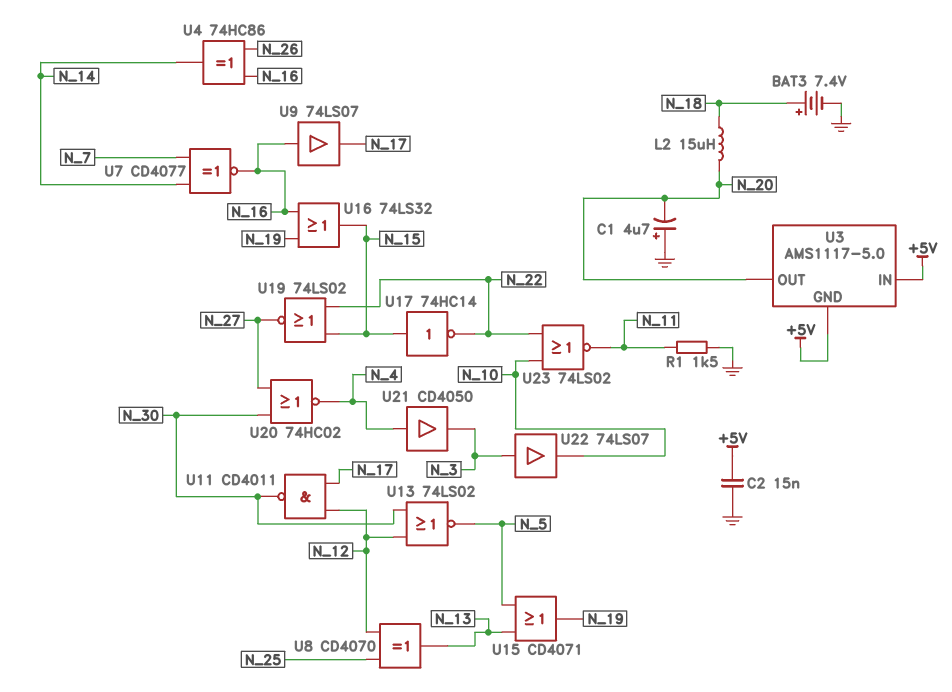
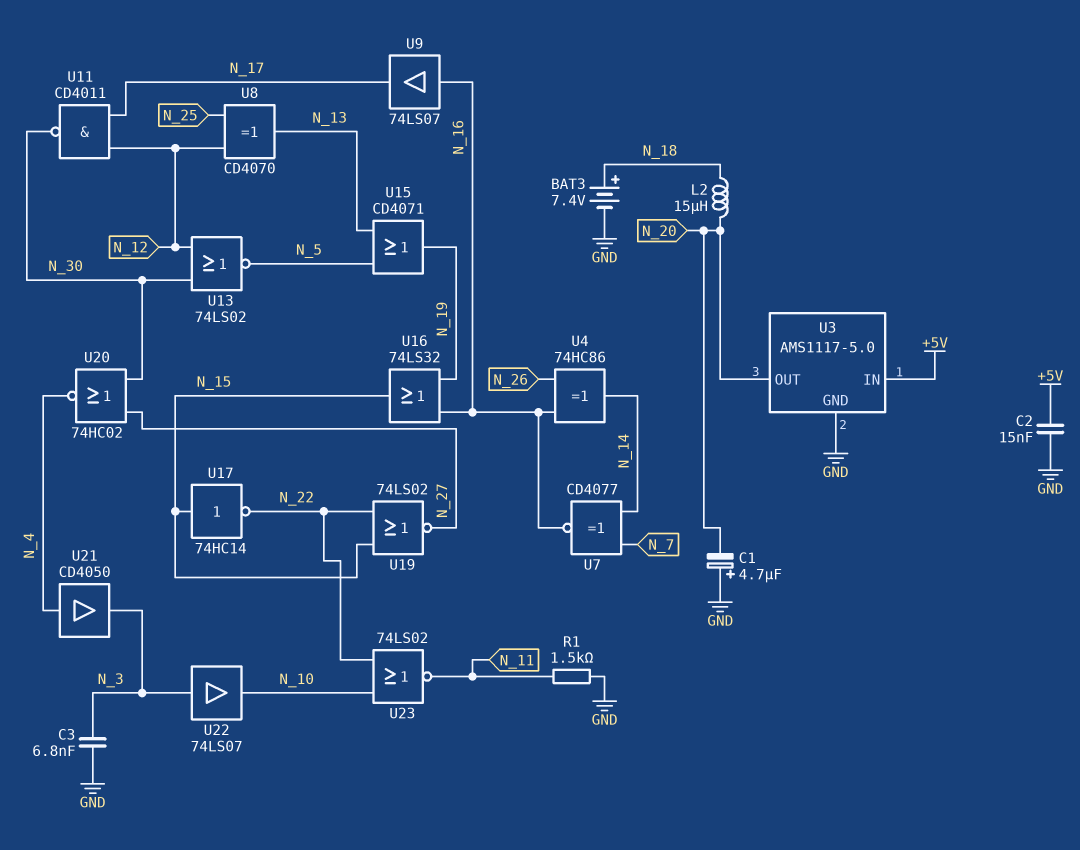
C3: none -> 6.8nF (GND, N_3)
U3 pin GND: +5V -> GND

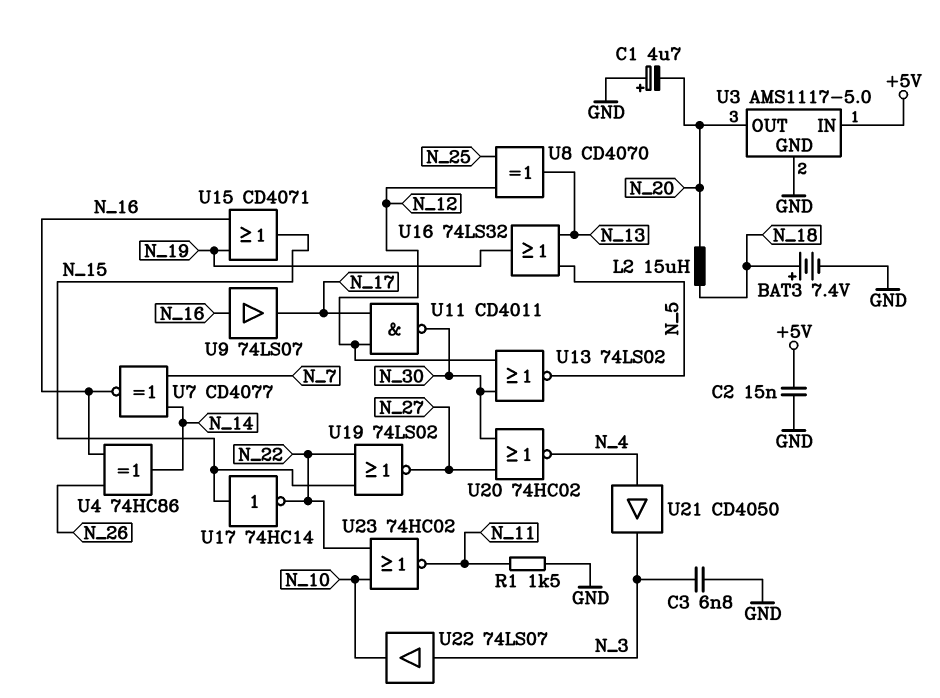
U15: OR CD4071 (in N_5, in N_13, out N_19) -> OR CD4071 (in N_16, in N_19, out N_15)
U16: OR 74LS32 (in N_16, in N_19, out N_15) -> OR 74LS32 (in N_5, in N_13, out N_19)
U23: NOR 74LS02 (in N_10, in N_22, out N_11) -> NOR 74HC02 (in N_10, in N_22, out N_11)

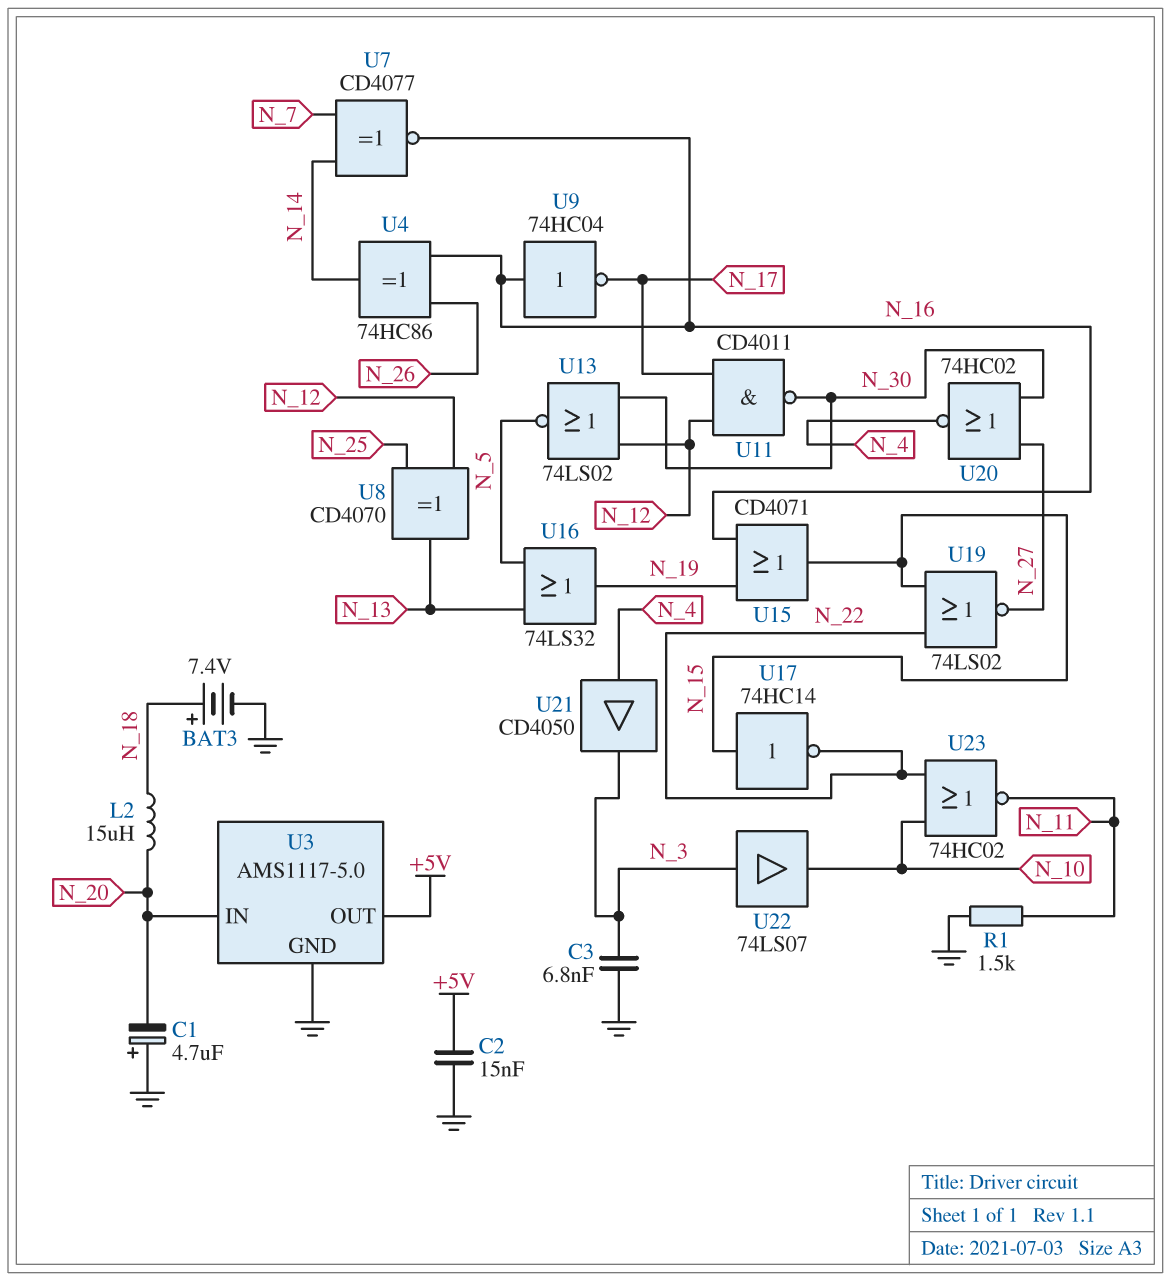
U3 pin IN: +5V -> N_20
U3 pin OUT: N_20 -> +5V
U9: buffer 74LS07 (in N_16, out N_17) -> NOT 74HC04 (in N_16, out N_17)

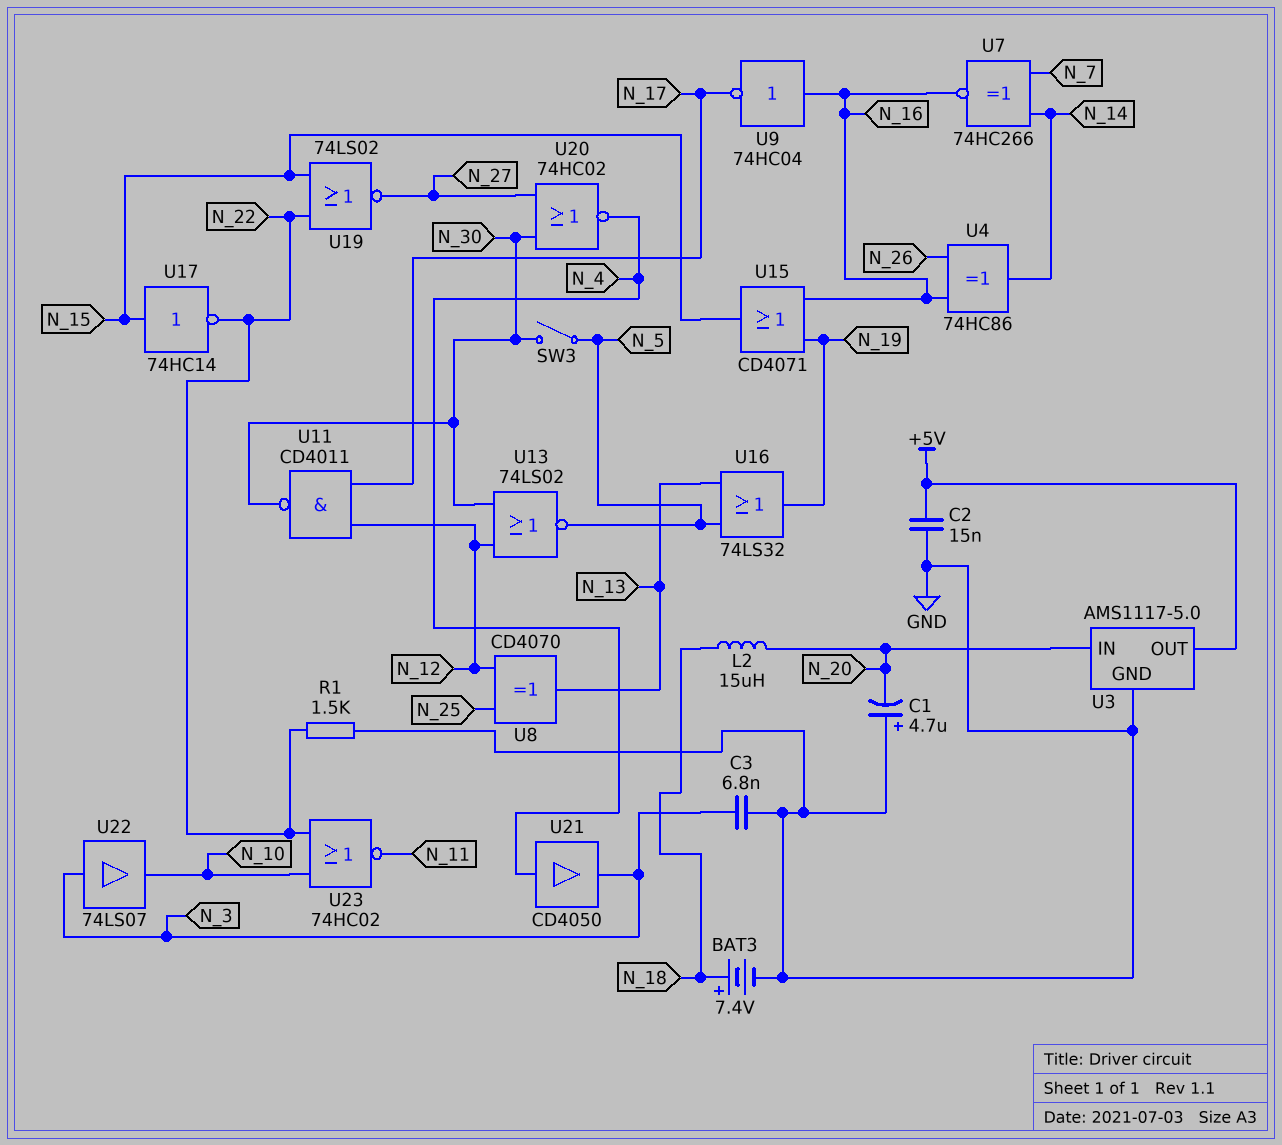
R1: 1.5k (GND, N_11) -> 1.5k (GND, N_22)
SW3: none -> switch (N_5, N_30)
U7: XNOR CD4077 (in N_7, in N_14, out N_16) -> XNOR 74HC266 (in N_7, in N_14, out N_16)

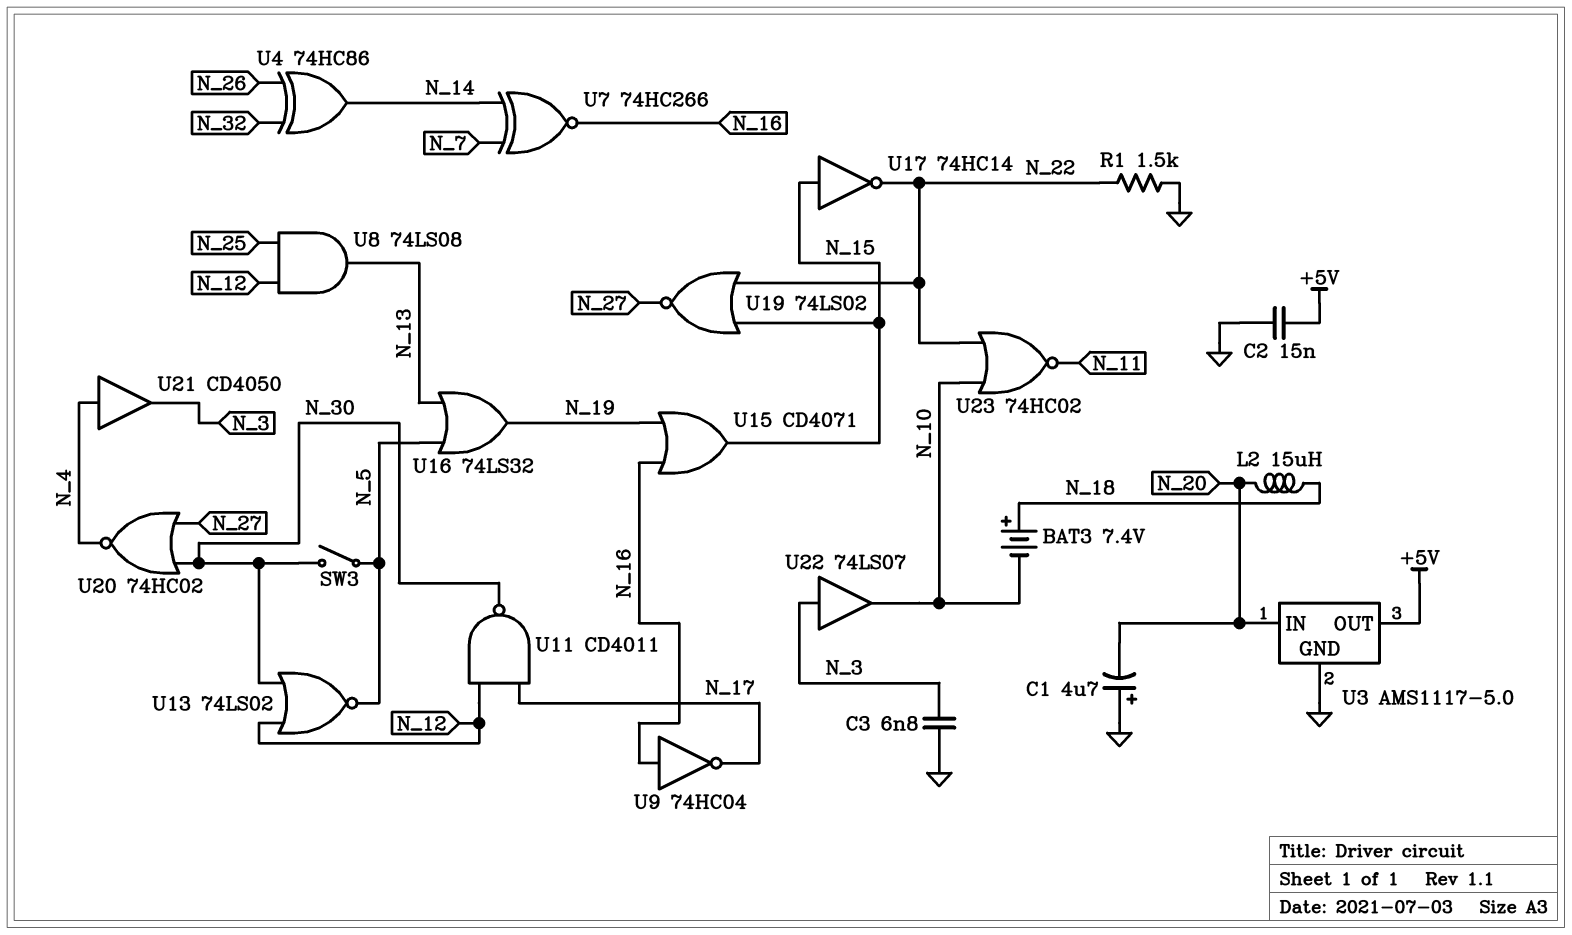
BAT3: 7.4V (plus N_18, minus GND) -> 7.4V (plus N_18, minus N_10)
U4: XOR 74HC86 (in N_16, in N_26, out N_14) -> XOR 74HC86 (in N_26, in N_32, out N_14)
U8: XOR CD4070 (in N_12, in N_25, out N_13) -> AND 74LS08 (in N_12, in N_25, out N_13)

